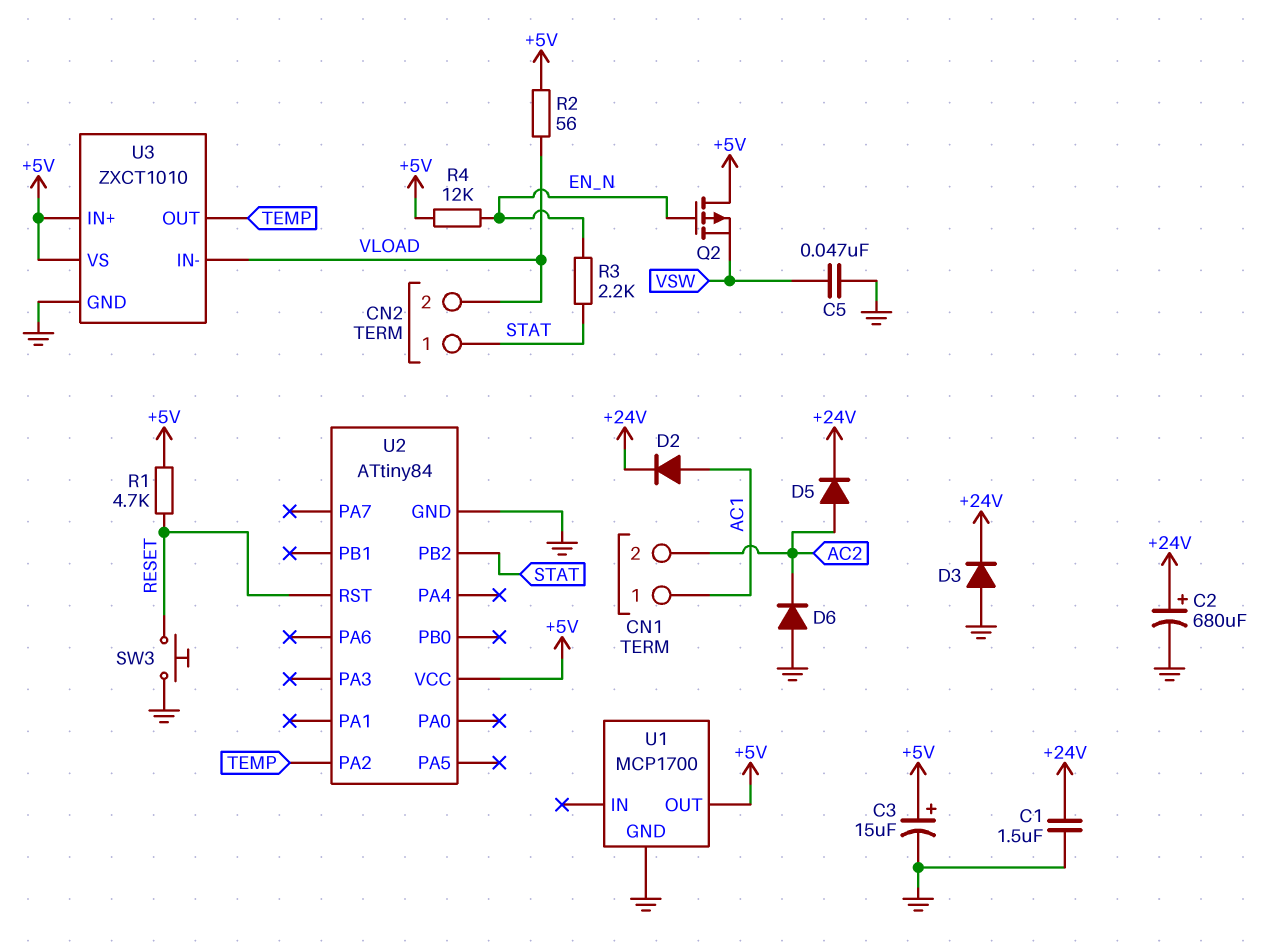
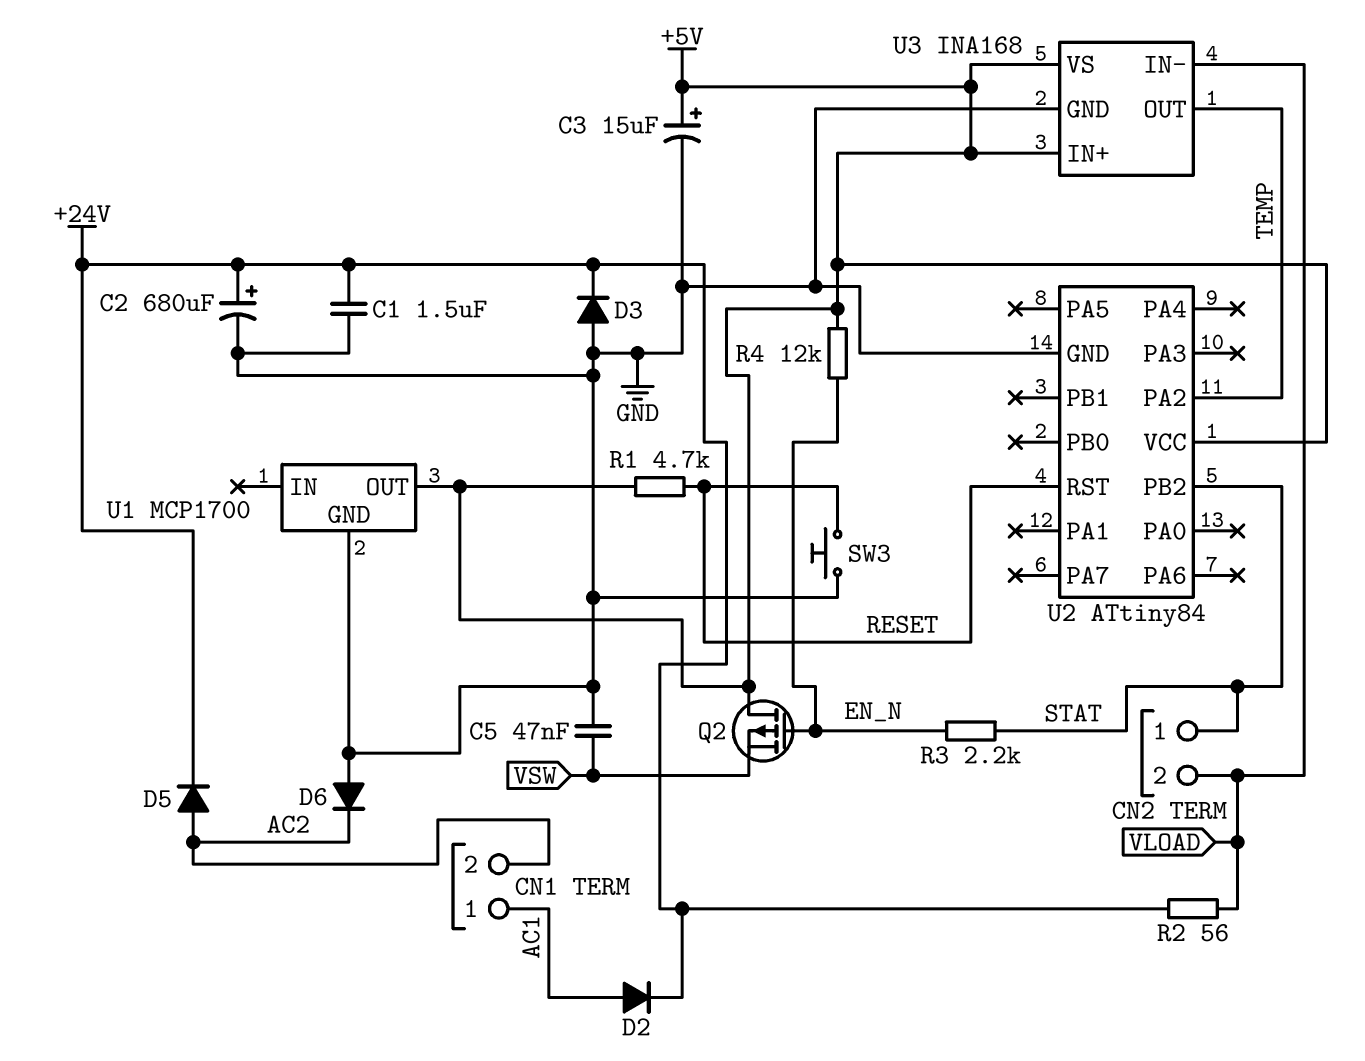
R2: 56 (+5V, VLOAD) -> 56 (+24V, VLOAD)
U3: ZXCT1010 -> INA168

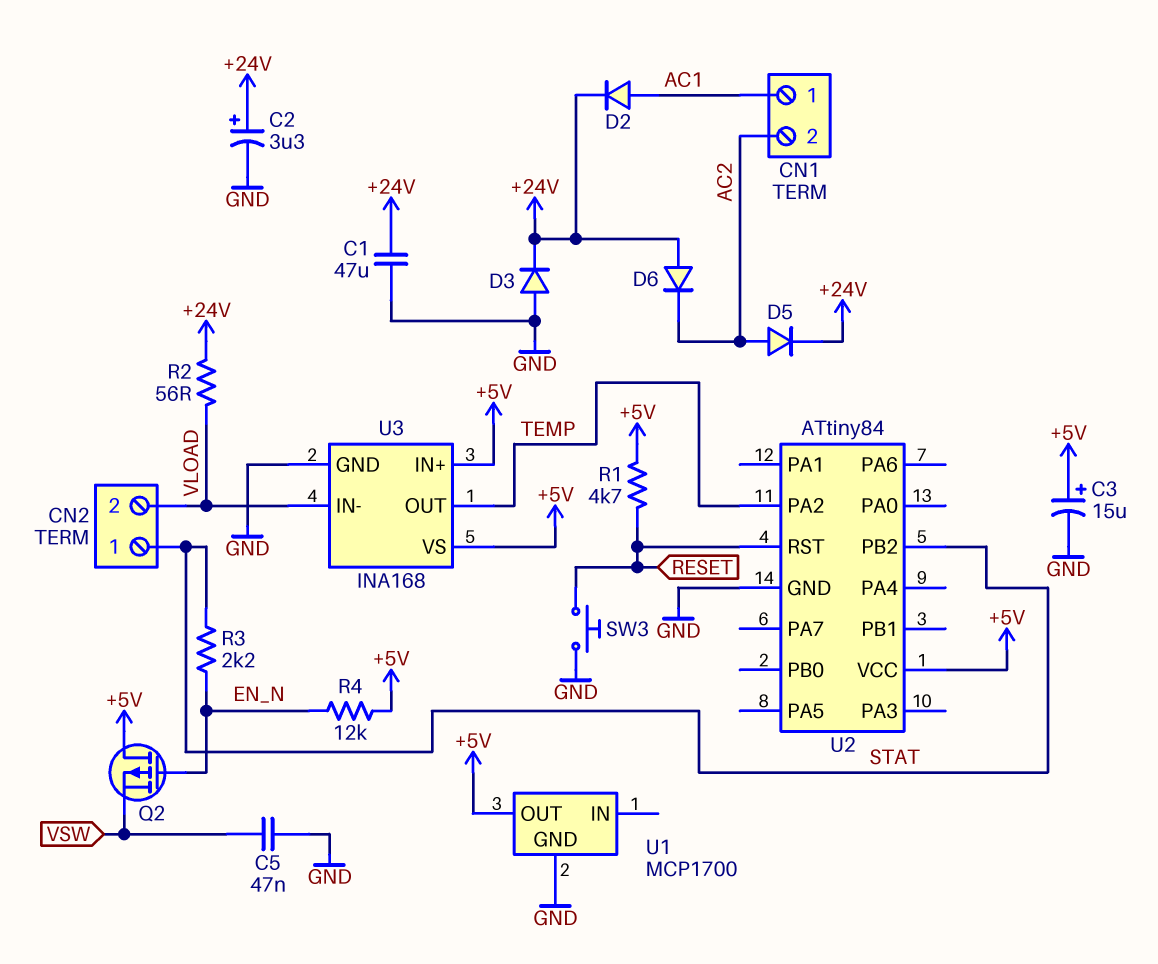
C1: 1.5uF (+24V, GND) -> 47uF (+24V, GND)
C2: 680uF (plus +24V, minus GND) -> 3.3uF (plus +24V, minus GND)
D6: diode (A GND, K AC2) -> diode (A +24V, K AC2)

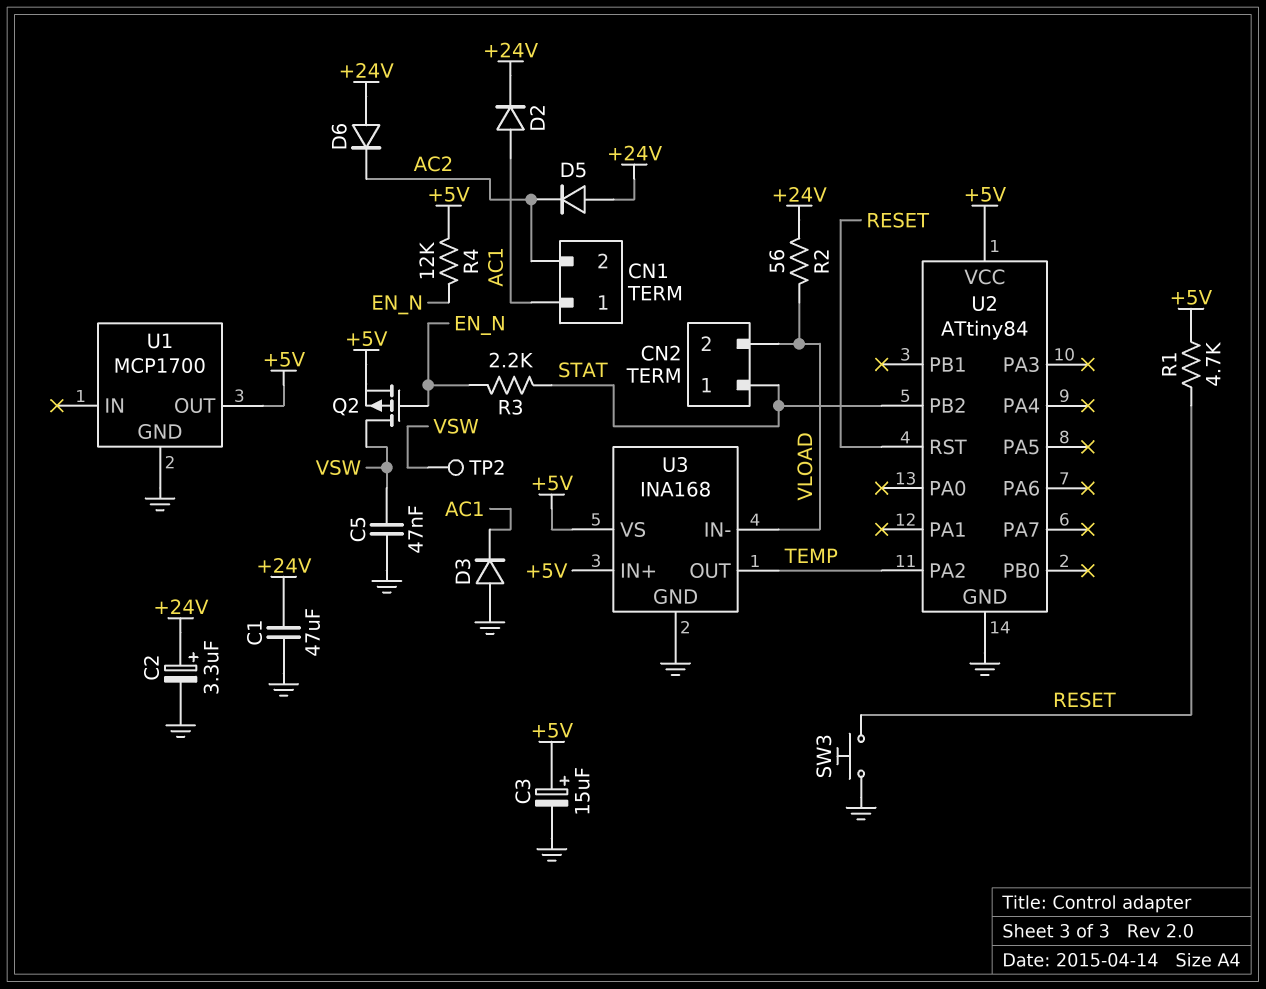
D3: diode (A GND, K +24V) -> diode (A GND, K AC1)
D5: diode (A AC2, K +24V) -> diode (A +24V, K AC2)
Q2: PMOS (G EN_N, D +5V, S VSW) -> PMOS (G EN_N, D VSW, S +5V)
TP2: none -> test point (VSW)

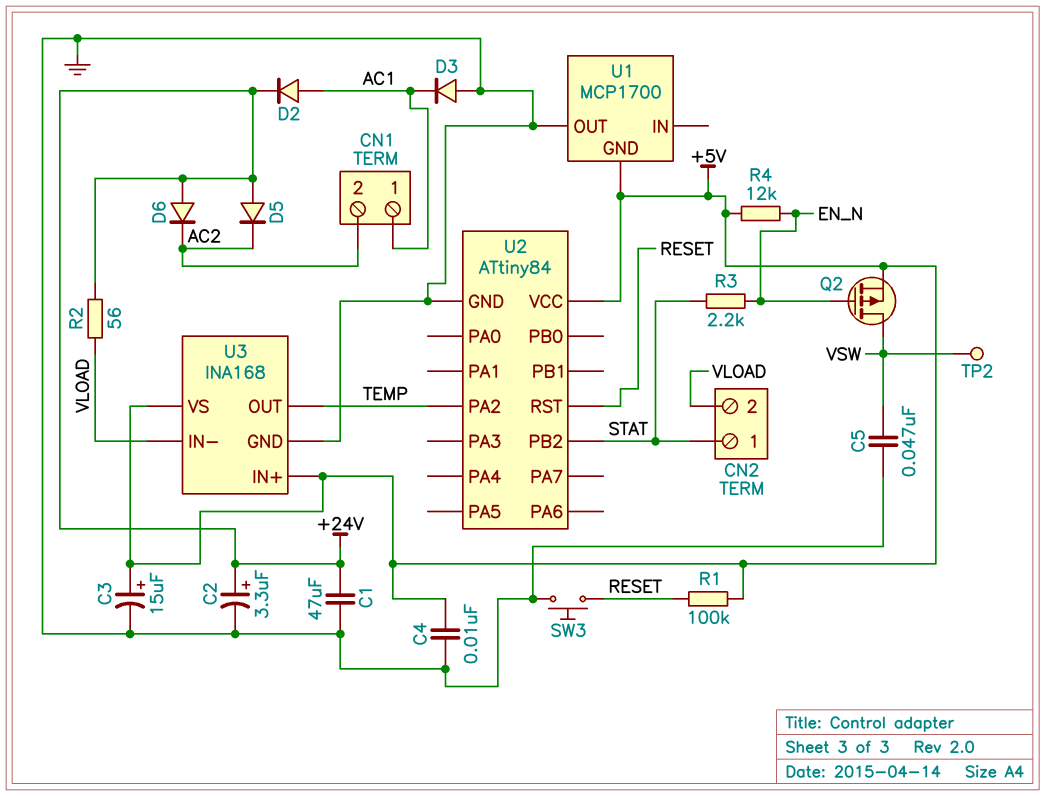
C4: none -> 10nF (+5V, GND)
R1: 4.7k (+5V, RESET) -> 100k (+5V, RESET)
U1 pin GND: GND -> +5V
U1 pin OUT: +5V -> GND

